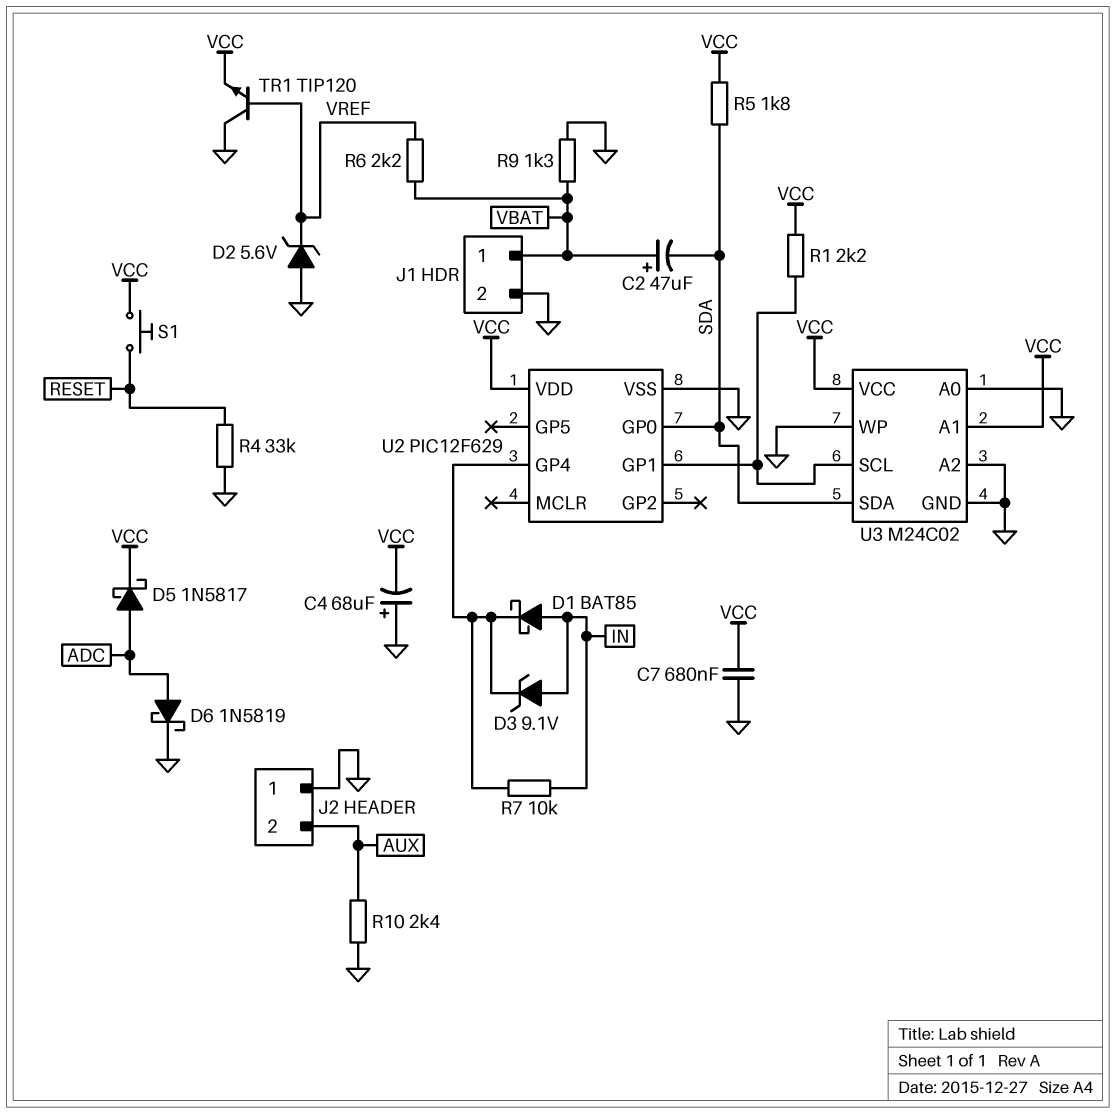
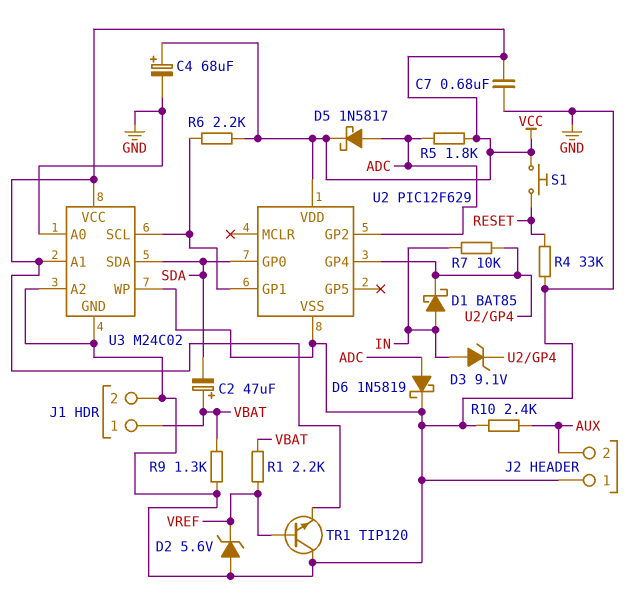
C4: 68uF (plus GND, minus VCC) -> 68uF (plus VCC, minus GND)
R1: 2.2k (U2/GP1, VCC) -> 2.2k (VBAT, VREF)
R5: 1.8k (SDA, VCC) -> 1.8k (ADC, VCC)
R6: 2.2k (VBAT, VREF) -> 2.2k (U2/GP1, VCC)
U2 pin GP2: none -> ADC

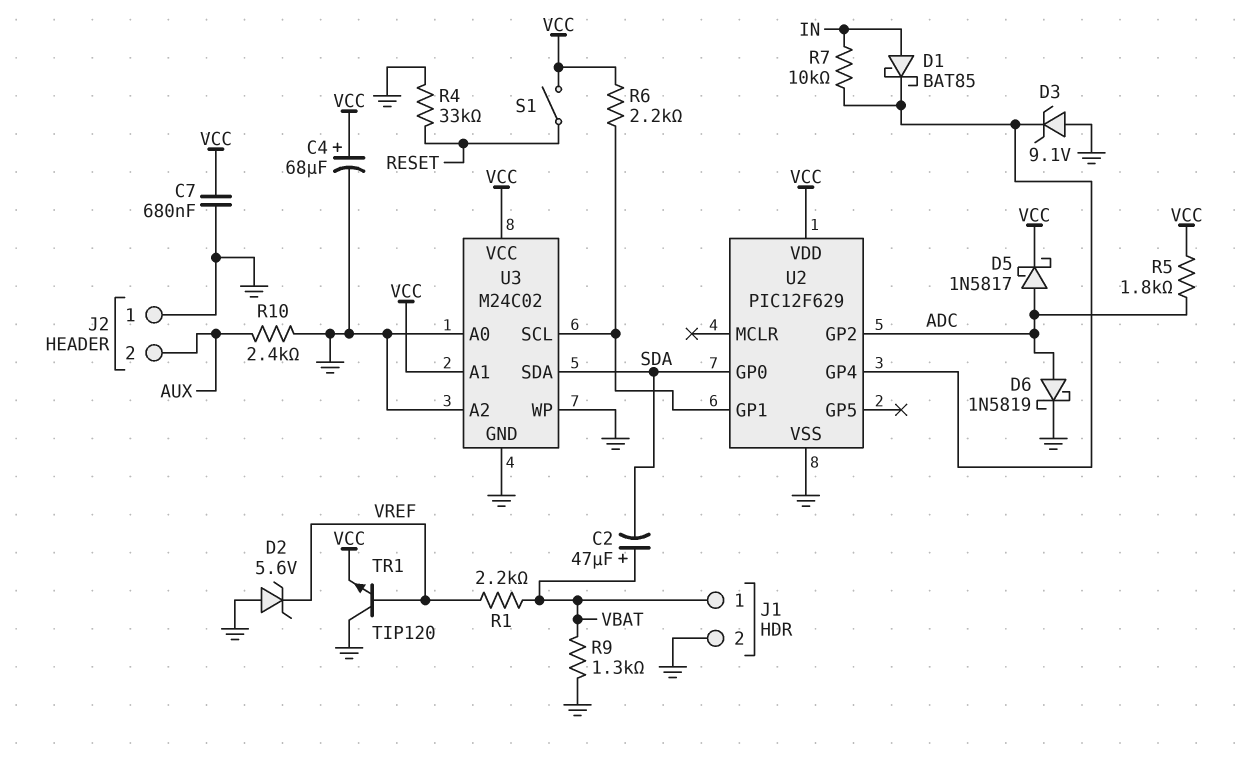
D3: zener 9.1V (A IN, K U2/GP4) -> zener 9.1V (A GND, K U2/GP4)
S1: button (RESET, VCC) -> switch (RESET, VCC)

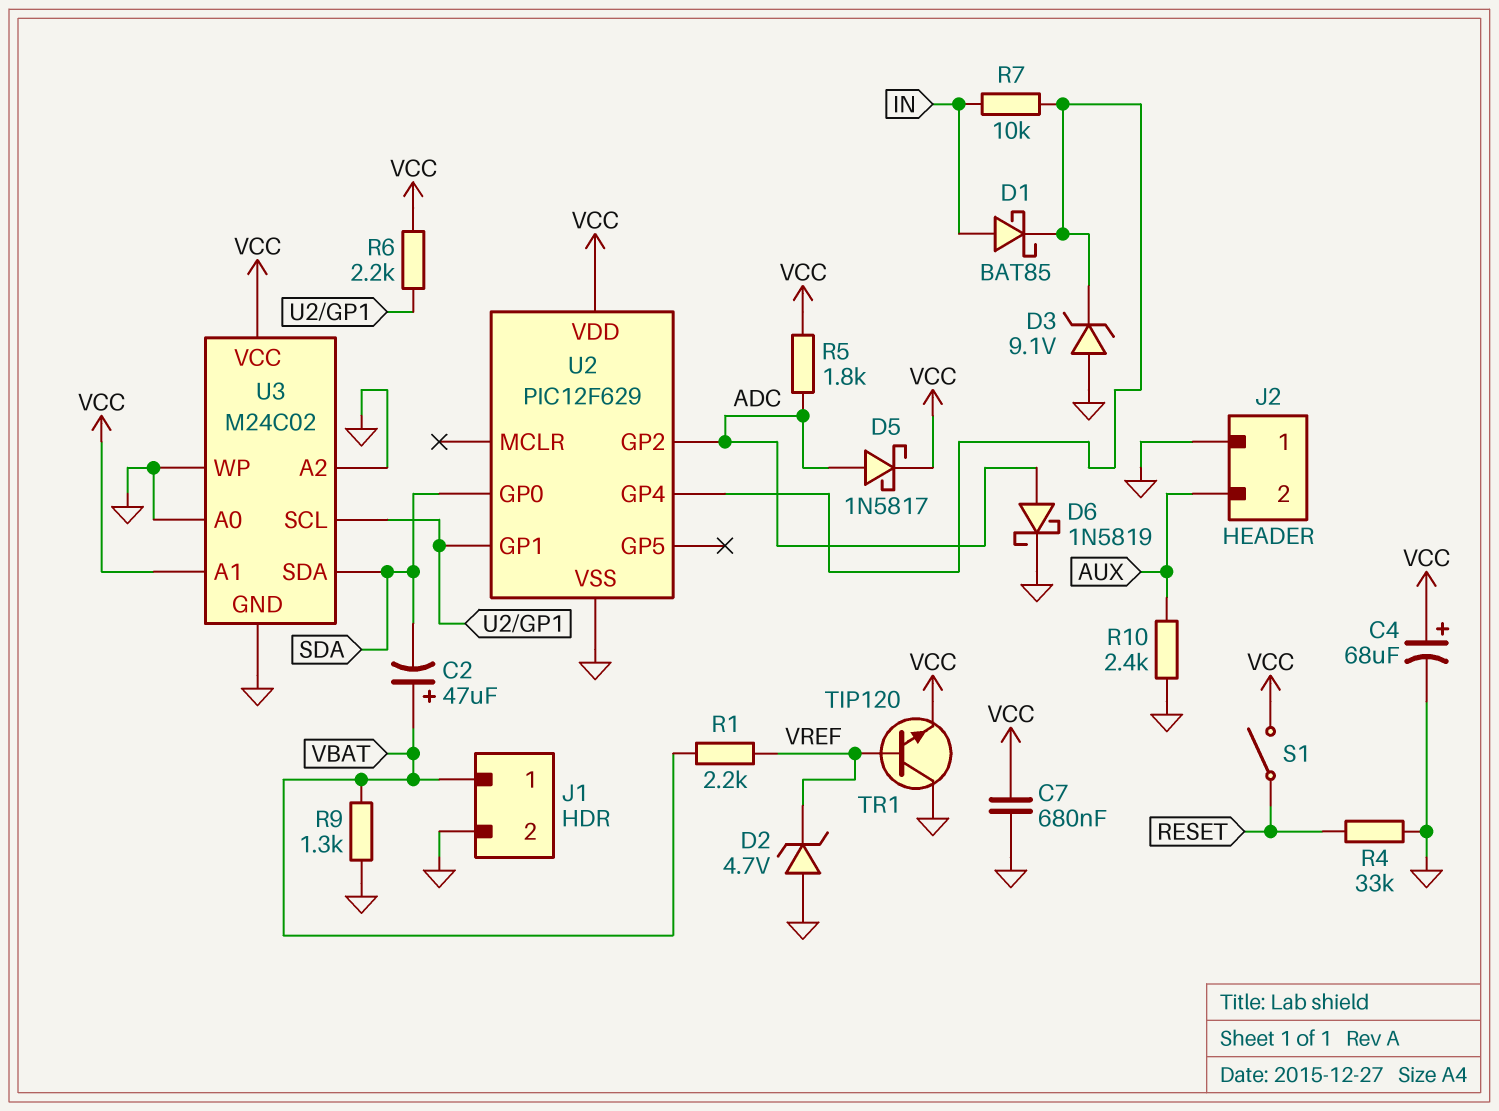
D2: zener 5.6V (A GND, K VREF) -> zener 4.7V (A GND, K VREF)

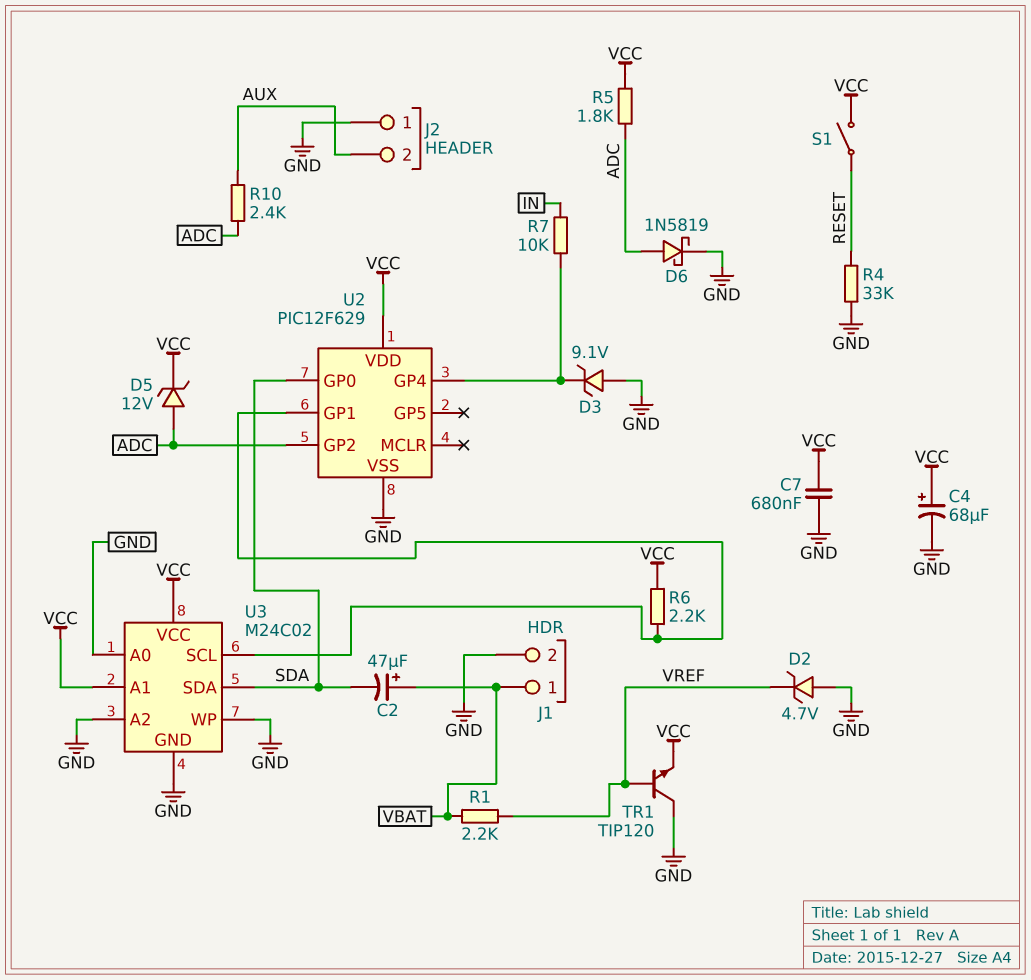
D1: schottky BAT85 (A IN, K U2/GP4) -> none
D5: schottky 1N5817 (A ADC, K VCC) -> zener 12V (A ADC, K VCC)
R9: 1.3k (GND, VBAT) -> none
R10: 2.4k (AUX, GND) -> 2.4k (ADC, AUX)

